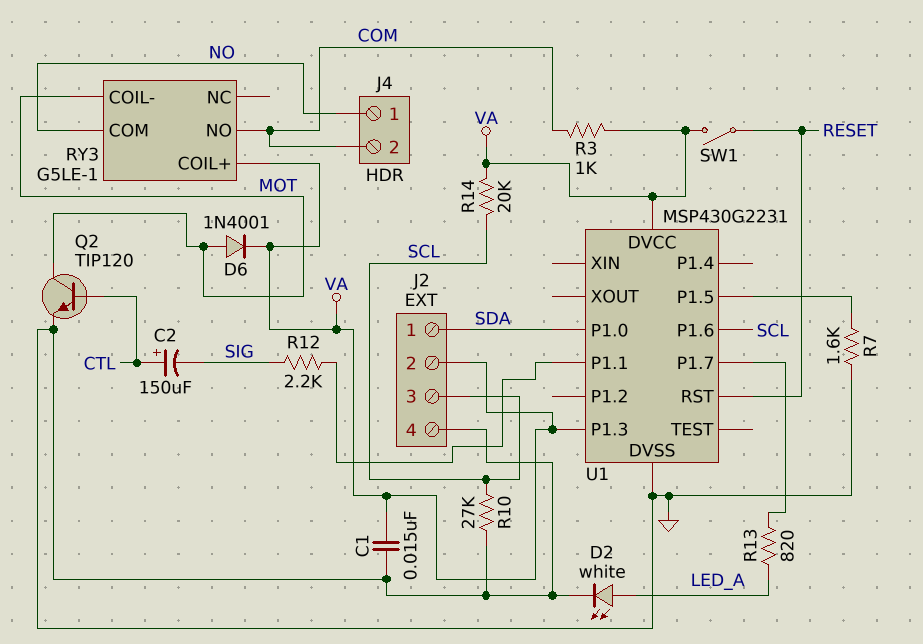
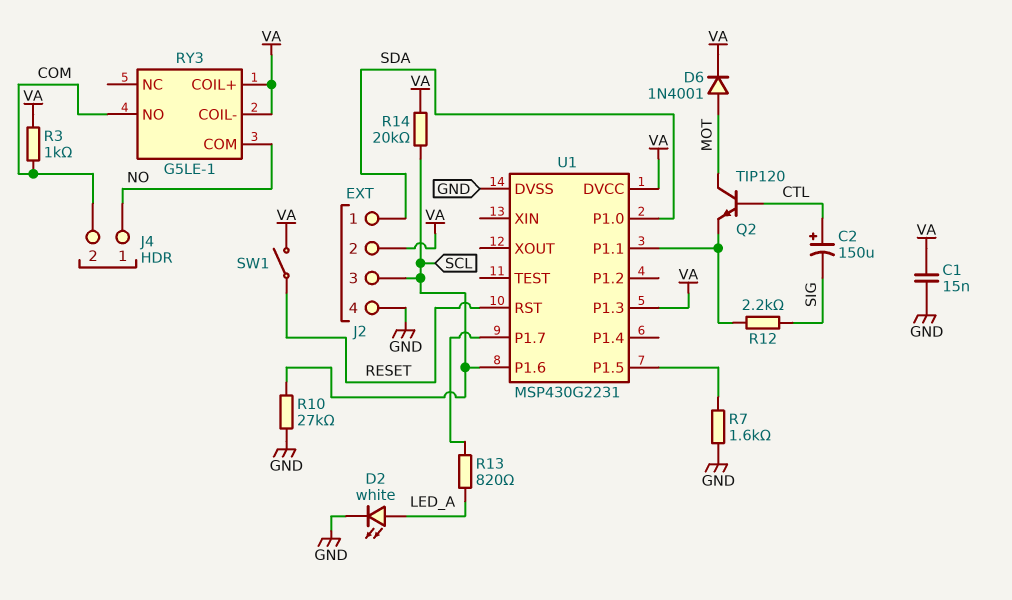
Q2: NPN TIP120 (B CTL, C MOT, E GND) -> NPN TIP120 (B CTL, C MOT, E U1/P1.1)
RY3 pin COIL-: MOT -> VA

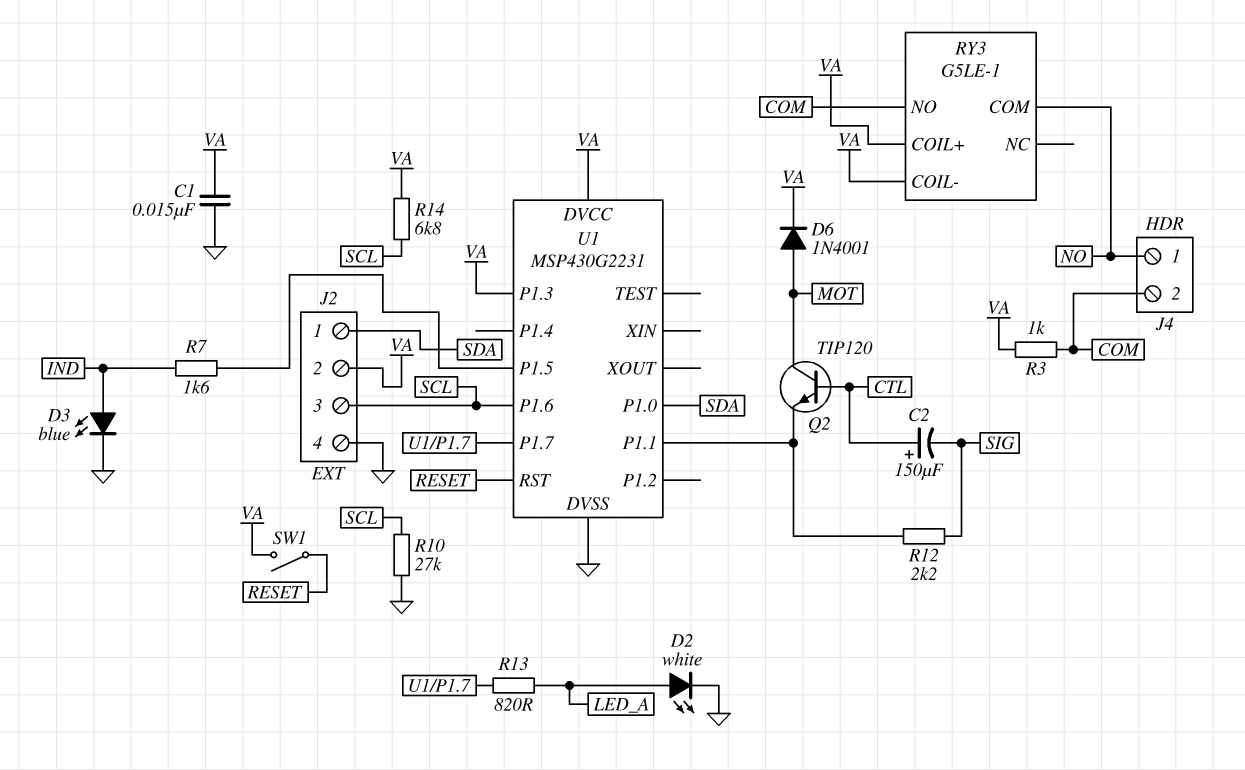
D3: none -> LED blue (A IND, K GND)
R7: 1.6k (GND, U1/P1.5) -> 1.6k (IND, U1/P1.5)
R14: 20k (SCL, VA) -> 6.8k (SCL, VA)

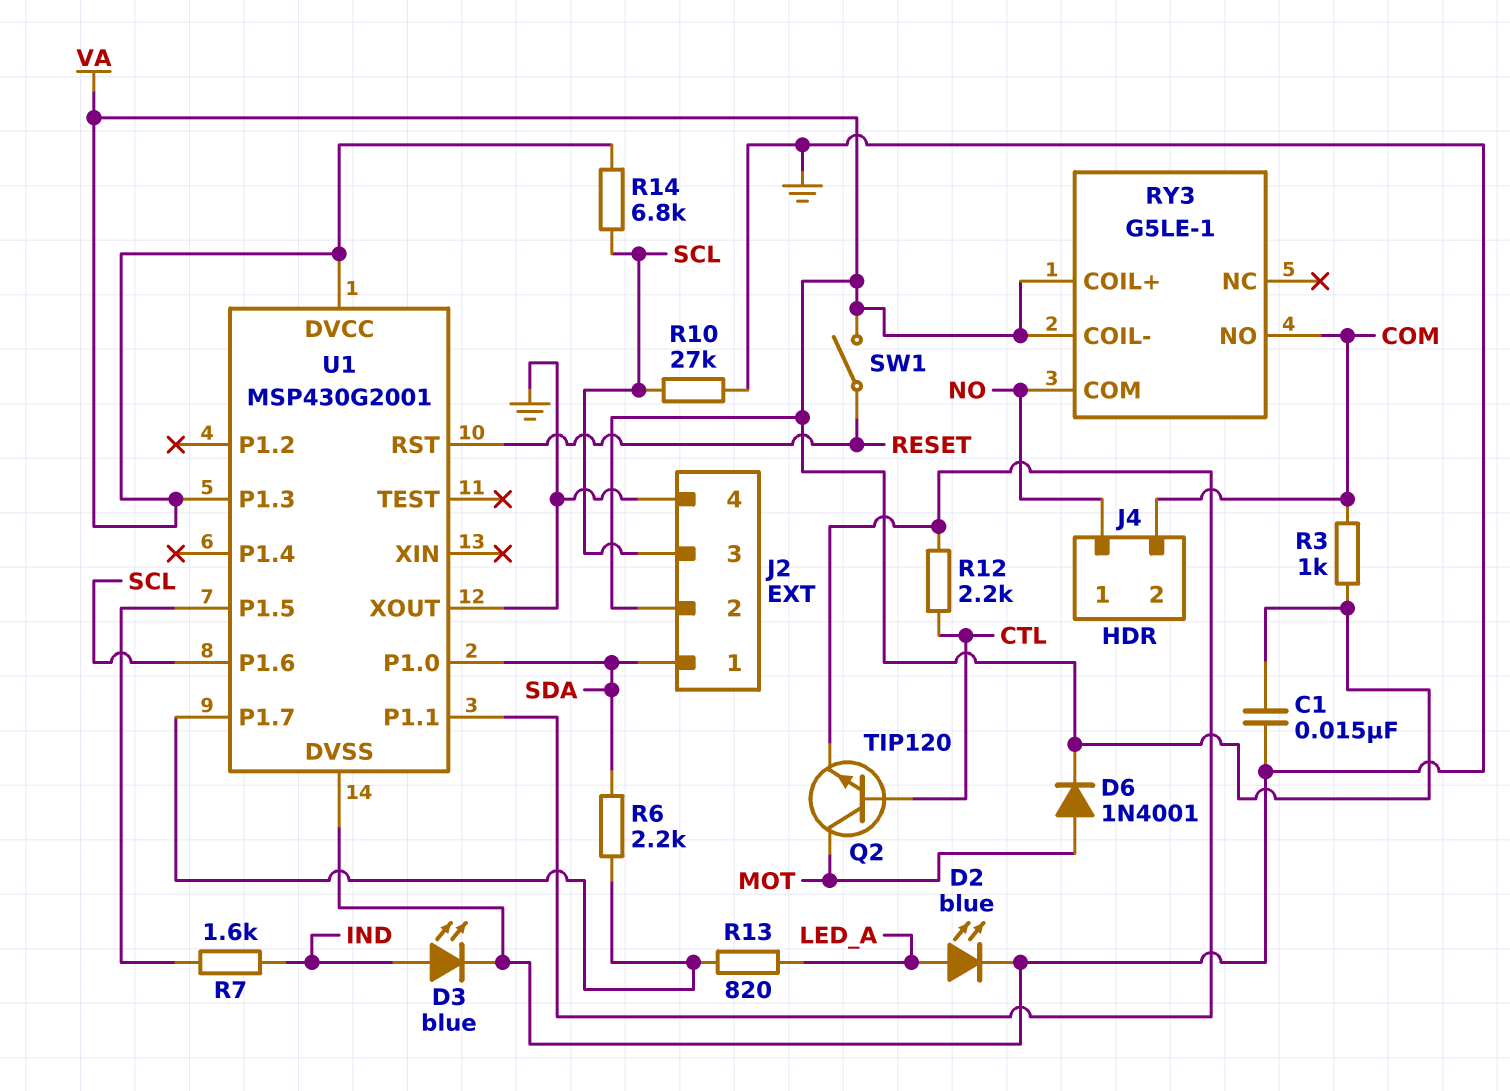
C2: 150uF (plus CTL, minus SIG) -> none
D2: LED white (A LED_A, K GND) -> LED blue (A LED_A, K GND)
R6: none -> 2.2k (SDA, U1/P1.7)
R12: 2.2k (SIG, U1/P1.1) -> 2.2k (CTL, U1/P1.1)
U1: MSP430G2231 -> MSP430G2001
U1 pin XOUT: none -> GND

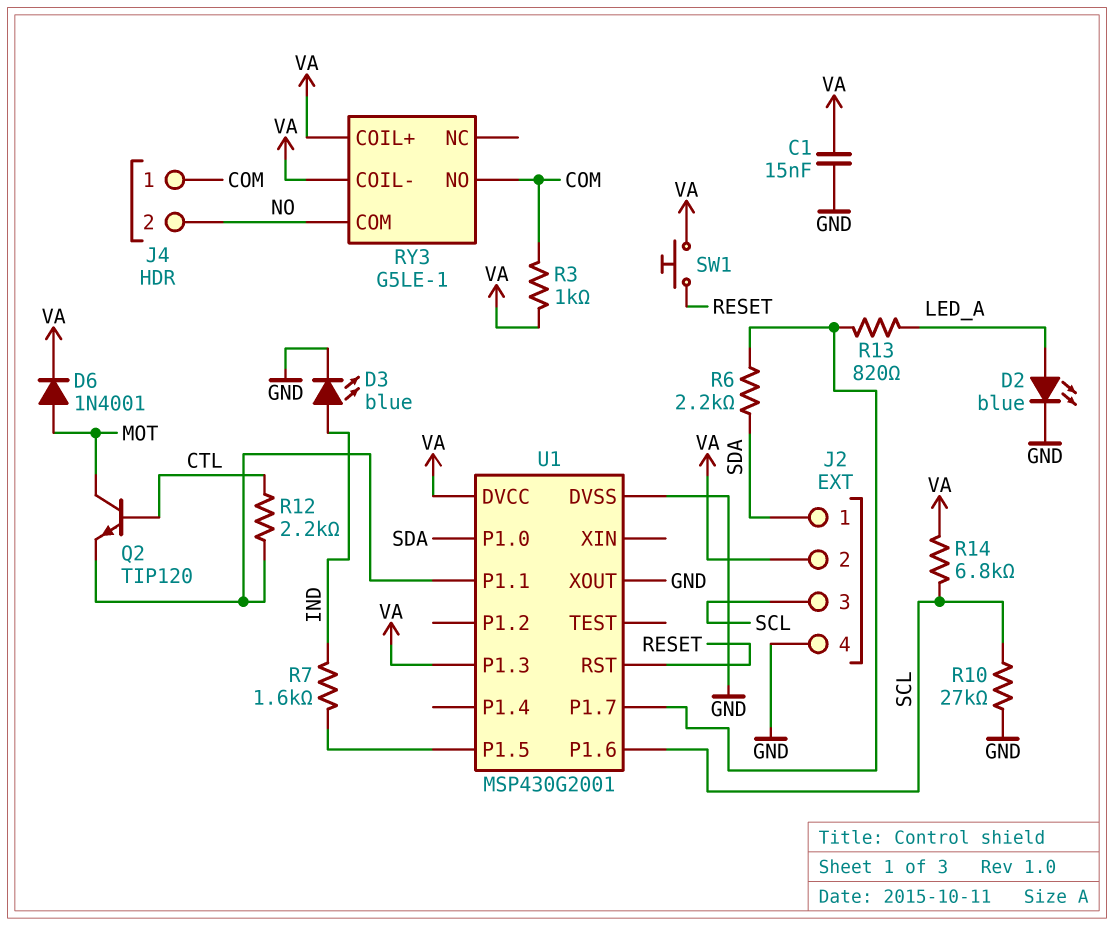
J4 pin 1: NO -> COM
J4 pin 2: COM -> NO
SW1: switch (RESET, VA) -> button (RESET, VA)

